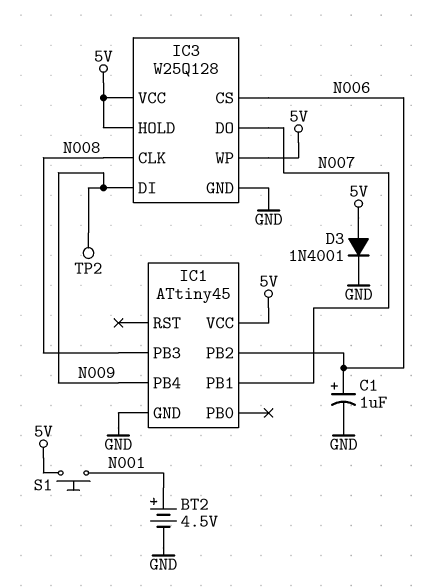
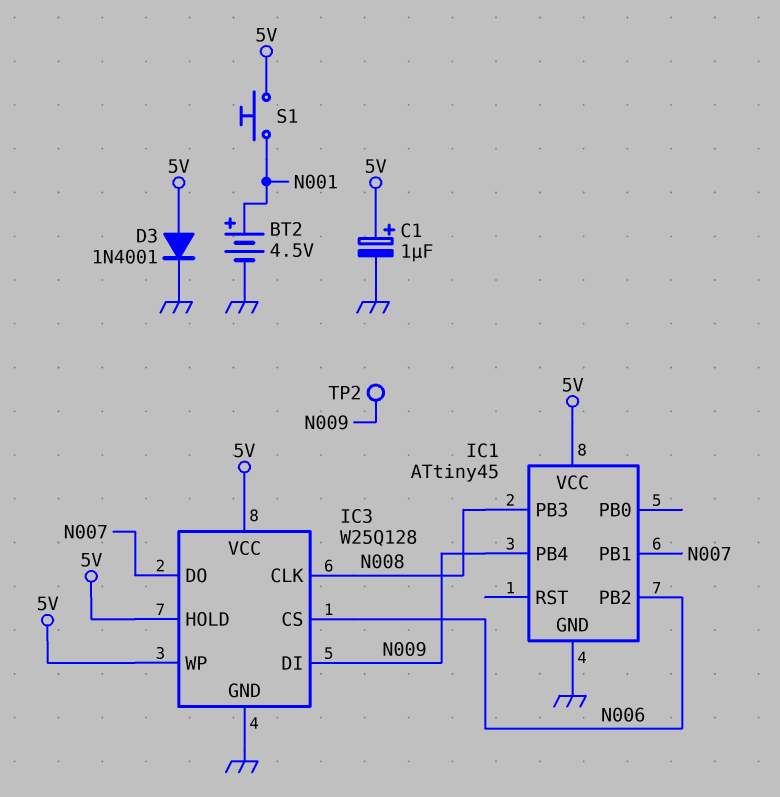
C1: 1uF (plus N006, minus GND) -> 1uF (plus 5V, minus GND)

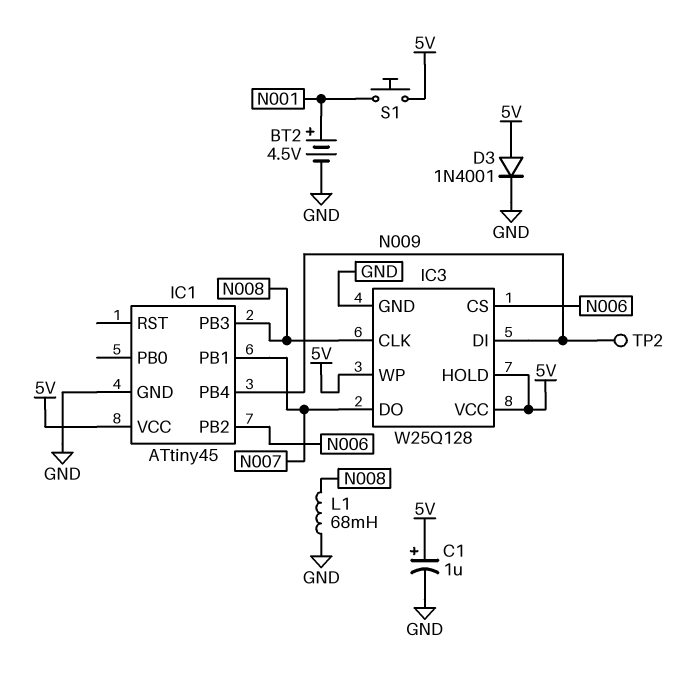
L1: none -> 68mH (GND, N008)

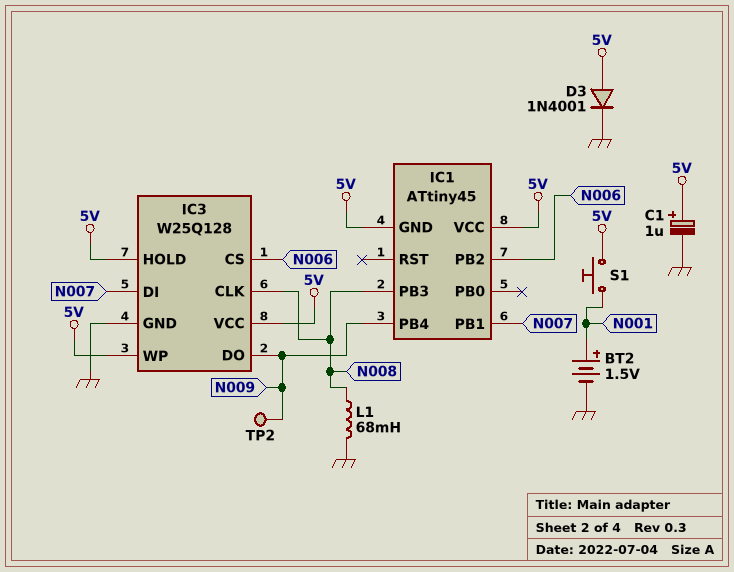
BT2: 4.5V (plus N001, minus GND) -> 1.5V (plus N001, minus GND)
IC1 pin GND: GND -> 5V
IC3 pin DI: N009 -> N007
IC3 pin DO: N007 -> N009

